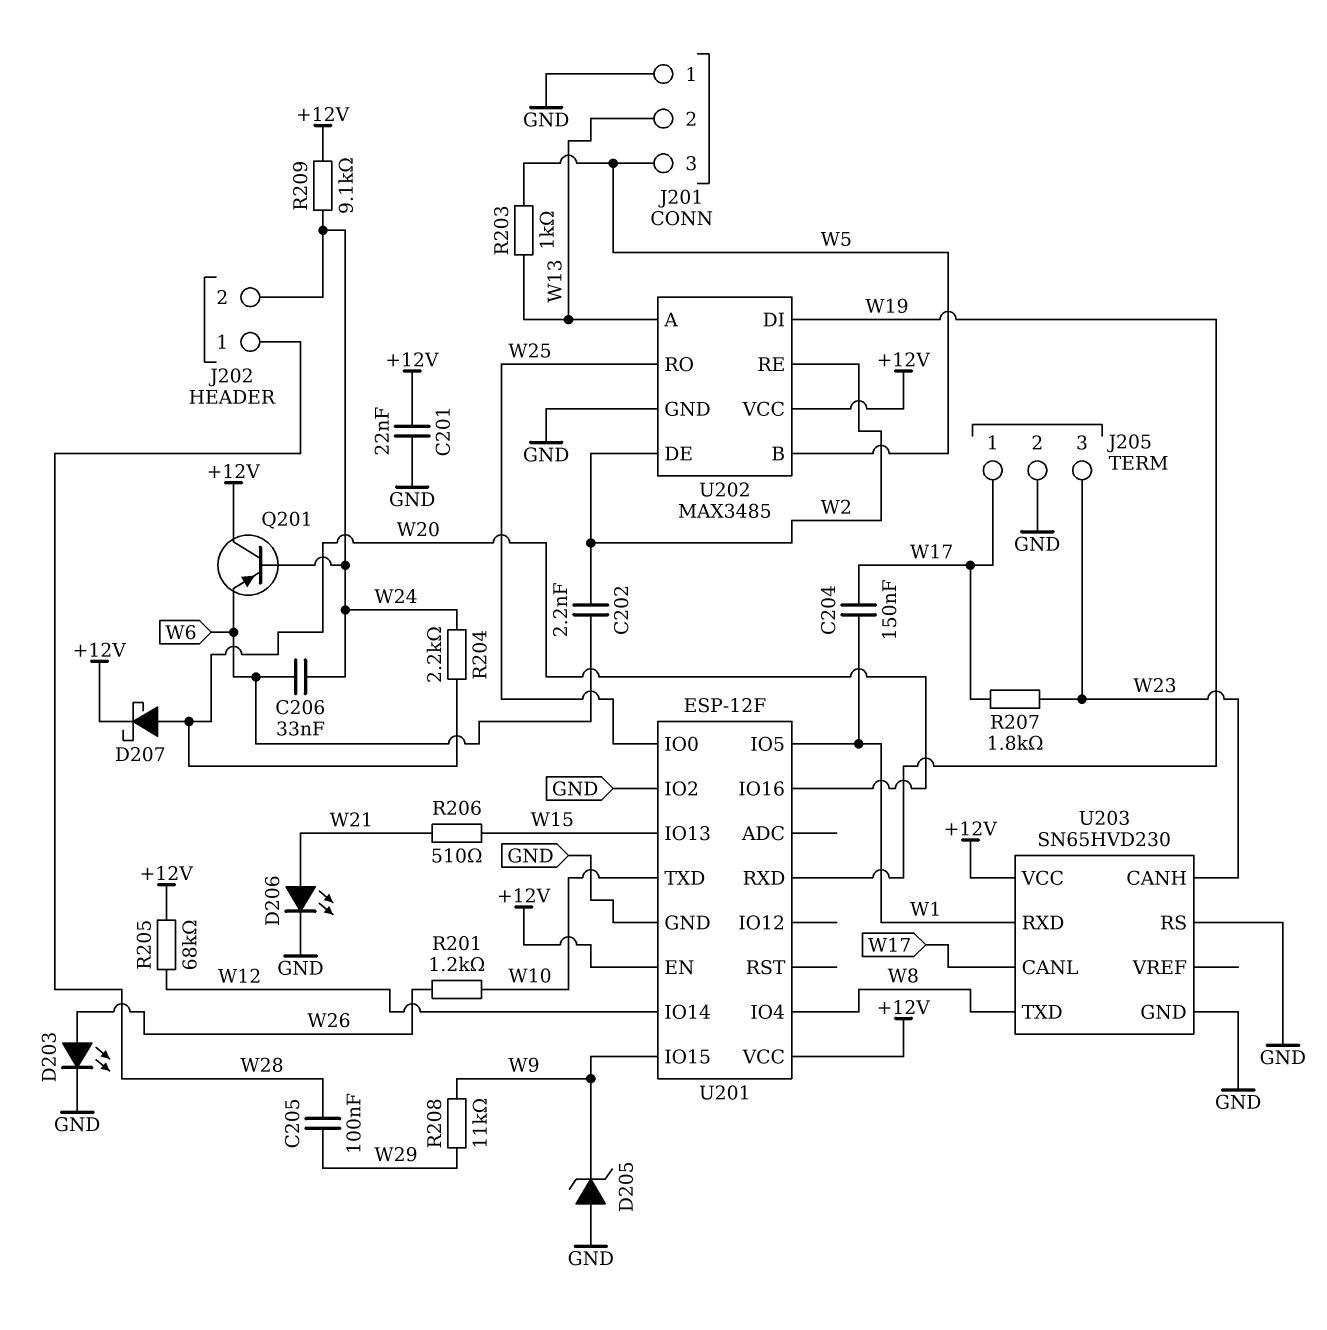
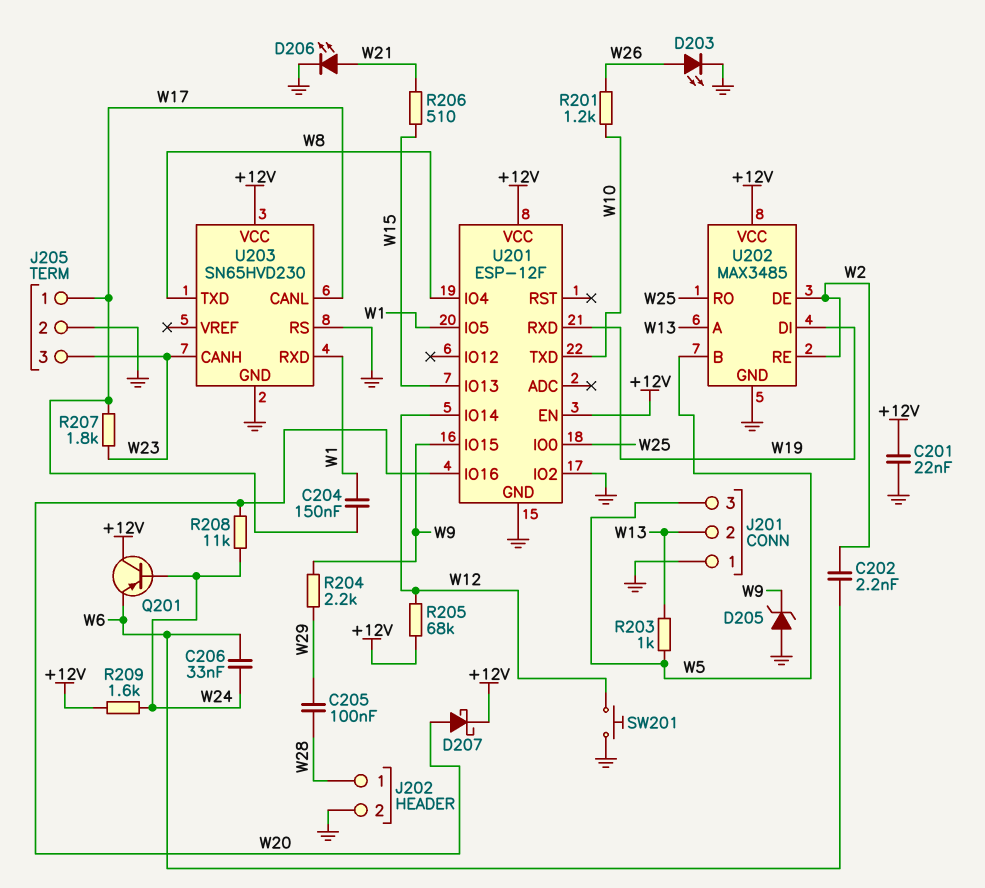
J202 pin 2: W24 -> GND
R204: 2.2k (W20, W24) -> 2.2k (W9, W29)
R208: 11k (W9, W29) -> 11k (W20, W24)
R209: 9.1k (+12V, W24) -> 1.6k (+12V, W24)
SW201: none -> button (GND, W12)

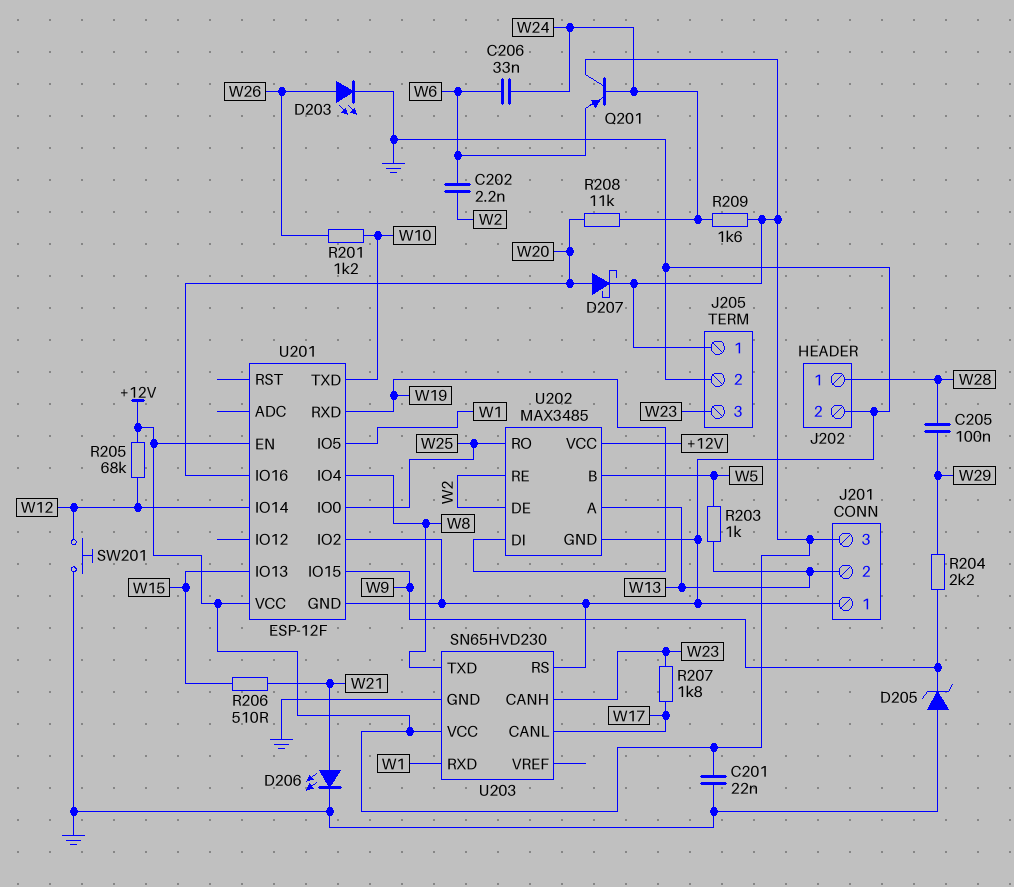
C204: 150nF (W1, W17) -> none
J201 pin 3: W5 -> +12V
J205 pin 1: W17 -> +12V

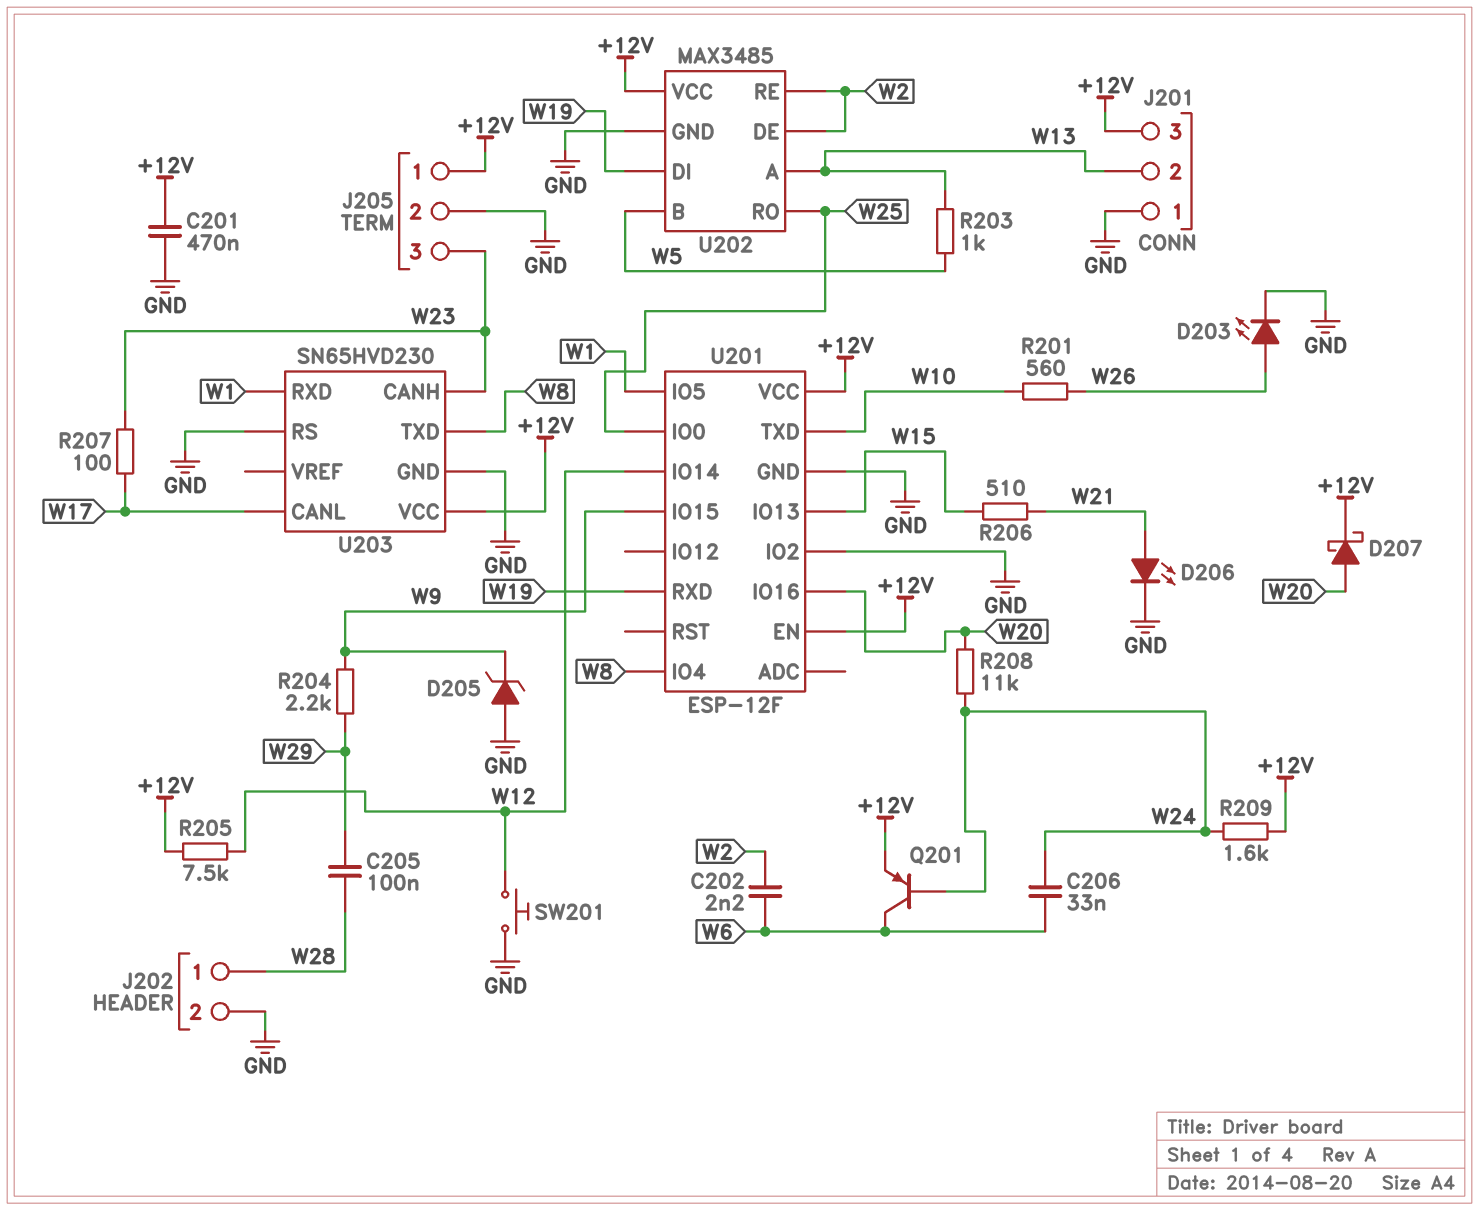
C201: 22nF (+12V, GND) -> 470nF (+12V, GND)
Q201: PNP (B W24, C +12V, E W6) -> PNP (B W24, C W6, E +12V)
R201: 1.2k (W10, W26) -> 560 (W10, W26)
R205: 68k (+12V, W12) -> 7.5k (+12V, W12)
R207: 1.8k (W17, W23) -> 100 (W17, W23)

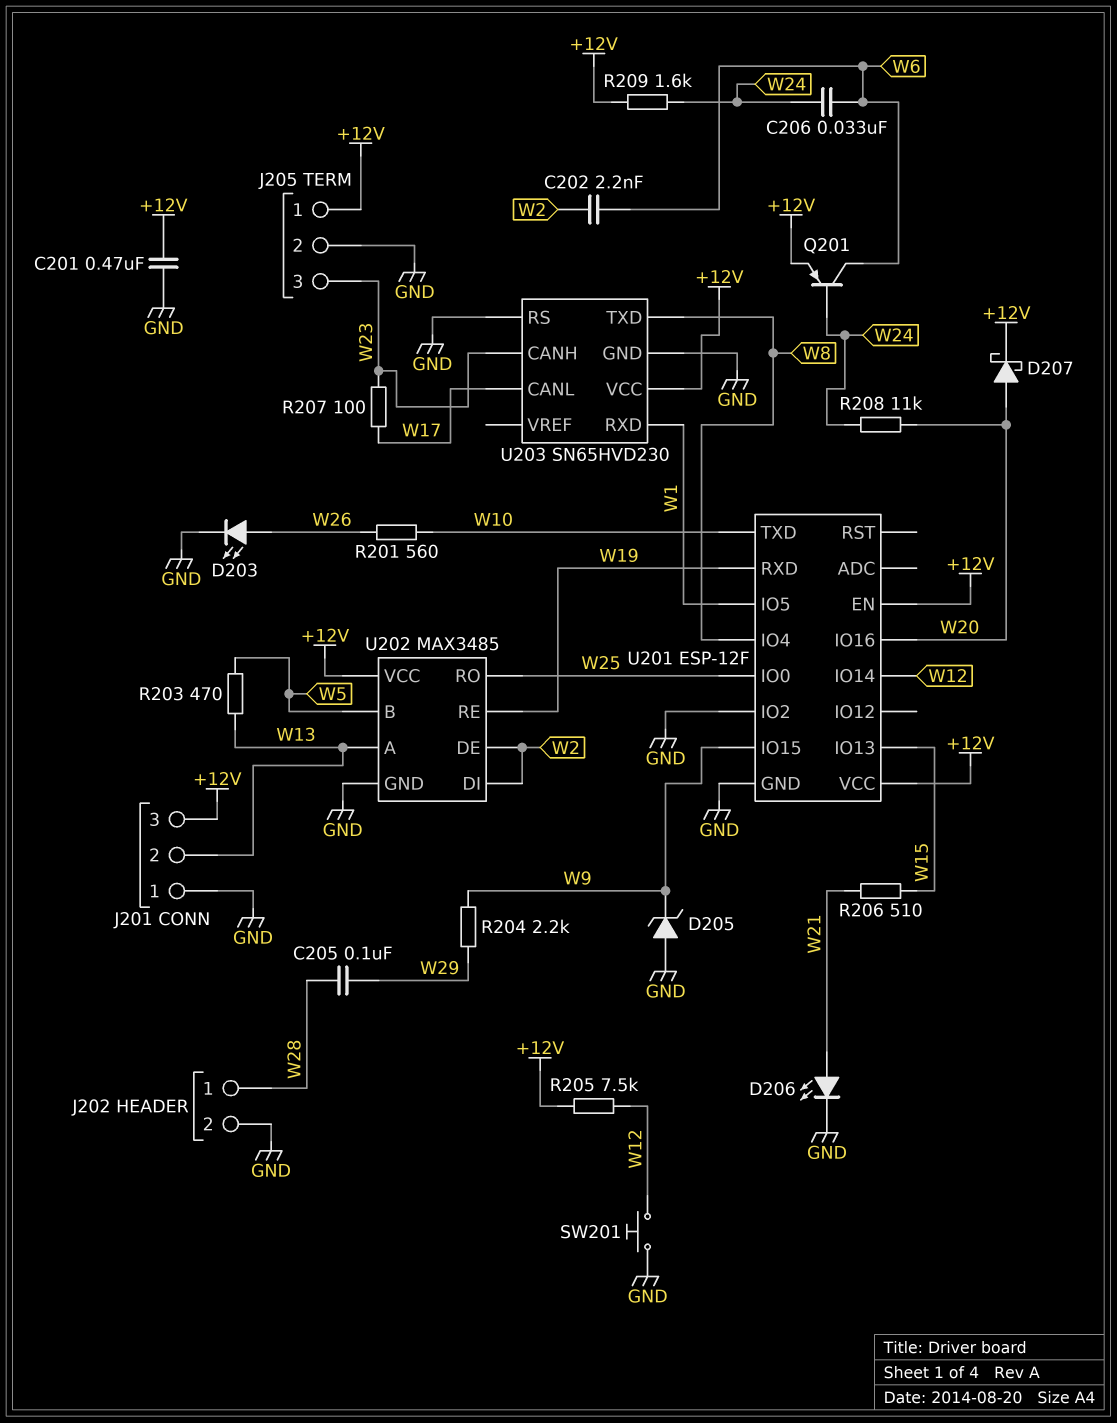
R203: 1k (W5, W13) -> 470 (W5, W13)
U202 pin DI: W19 -> W2
U202 pin RE: W2 -> W19

